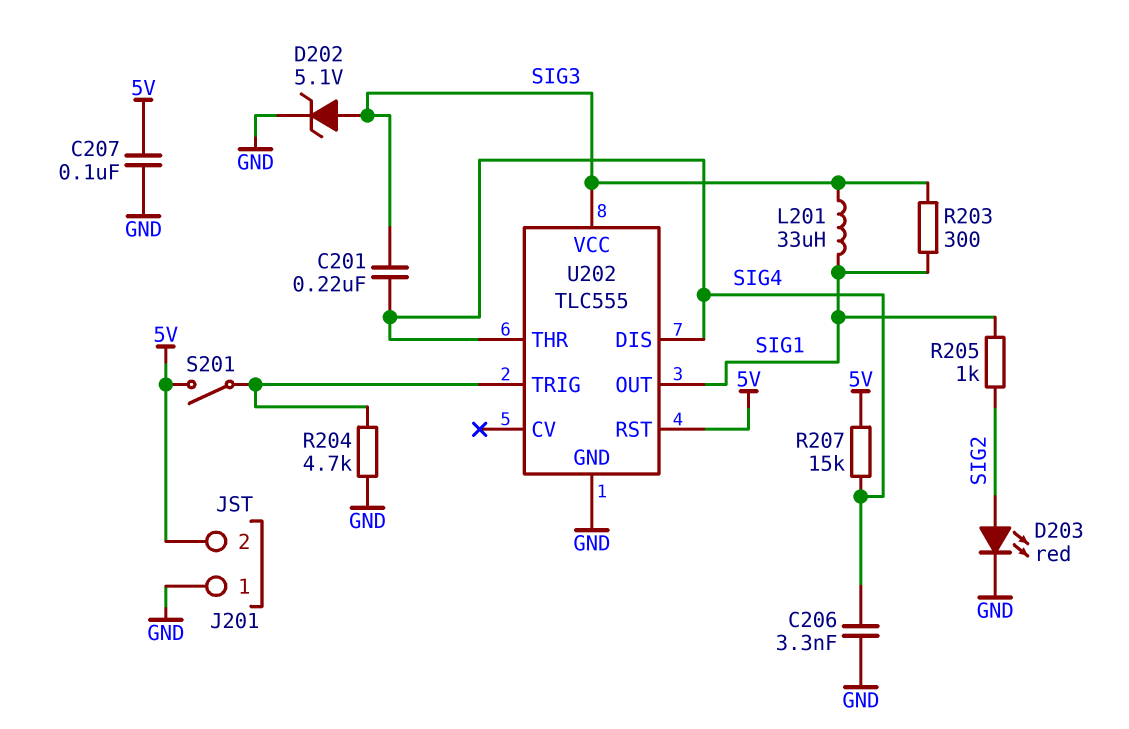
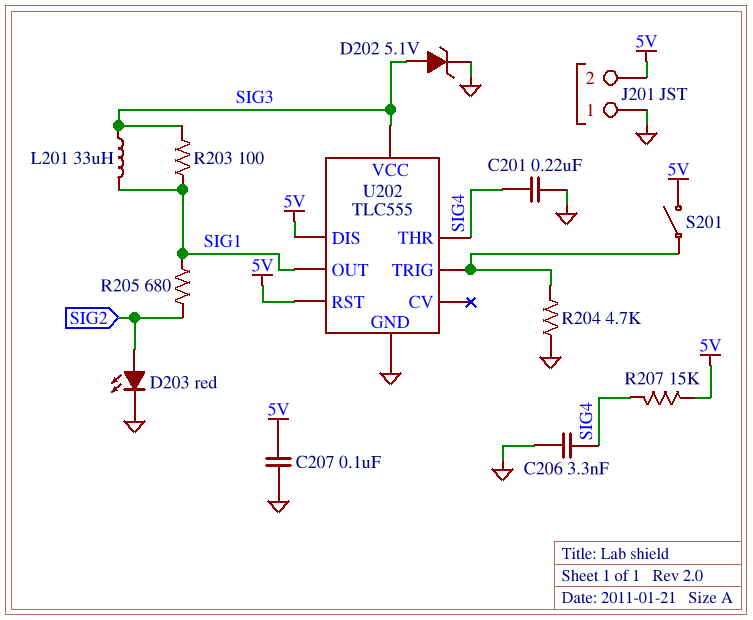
C201: 220nF (SIG3, SIG4) -> 220nF (GND, SIG4)
R203: 300 (SIG1, SIG3) -> 100 (SIG1, SIG3)
R205: 1k (SIG1, SIG2) -> 680 (SIG1, SIG2)
U202 pin DIS: SIG4 -> 5V

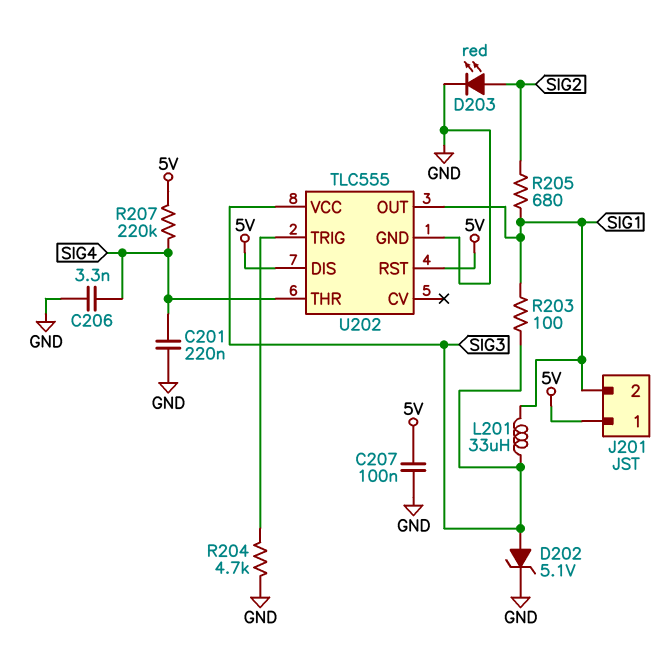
J201 pin 1: GND -> 5V
J201 pin 2: 5V -> SIG1
R207: 15k (5V, SIG4) -> 220k (5V, SIG4)
S201: switch (5V, U202/TRIG) -> none

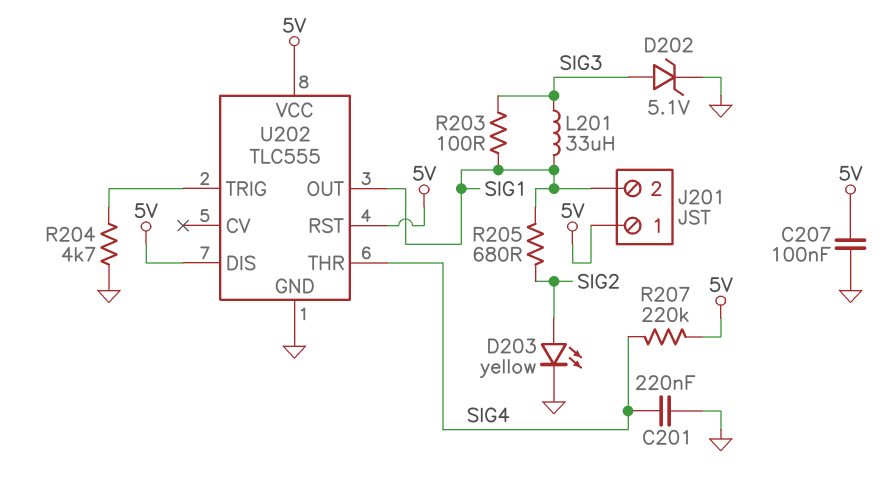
C206: 3.3nF (GND, SIG4) -> none
D203: LED red (A SIG2, K GND) -> LED yellow (A SIG2, K GND)
U202 pin VCC: SIG3 -> 5V

